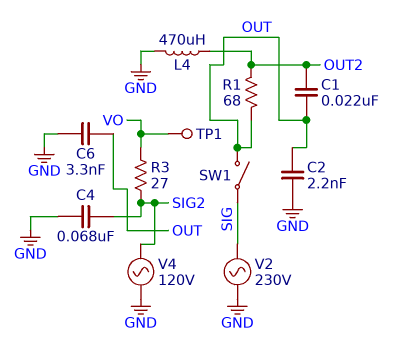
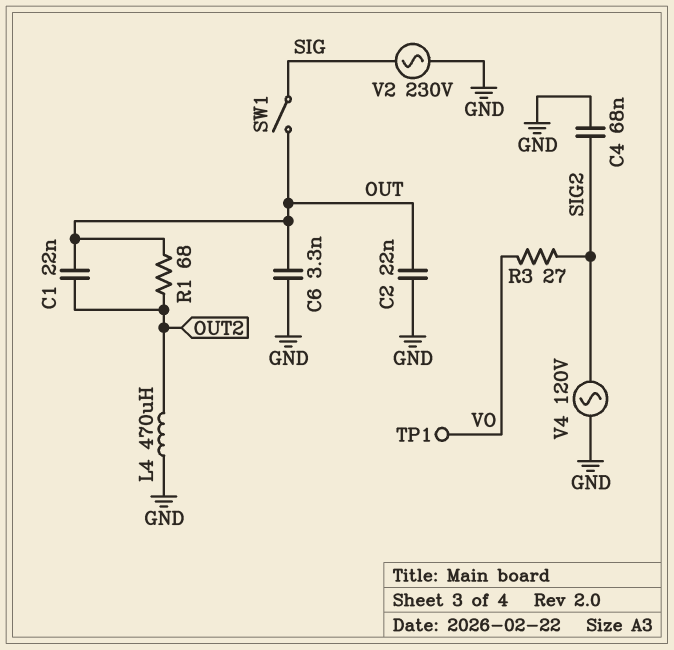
C2: 2.2nF (GND, OUT) -> 22nF (GND, OUT)

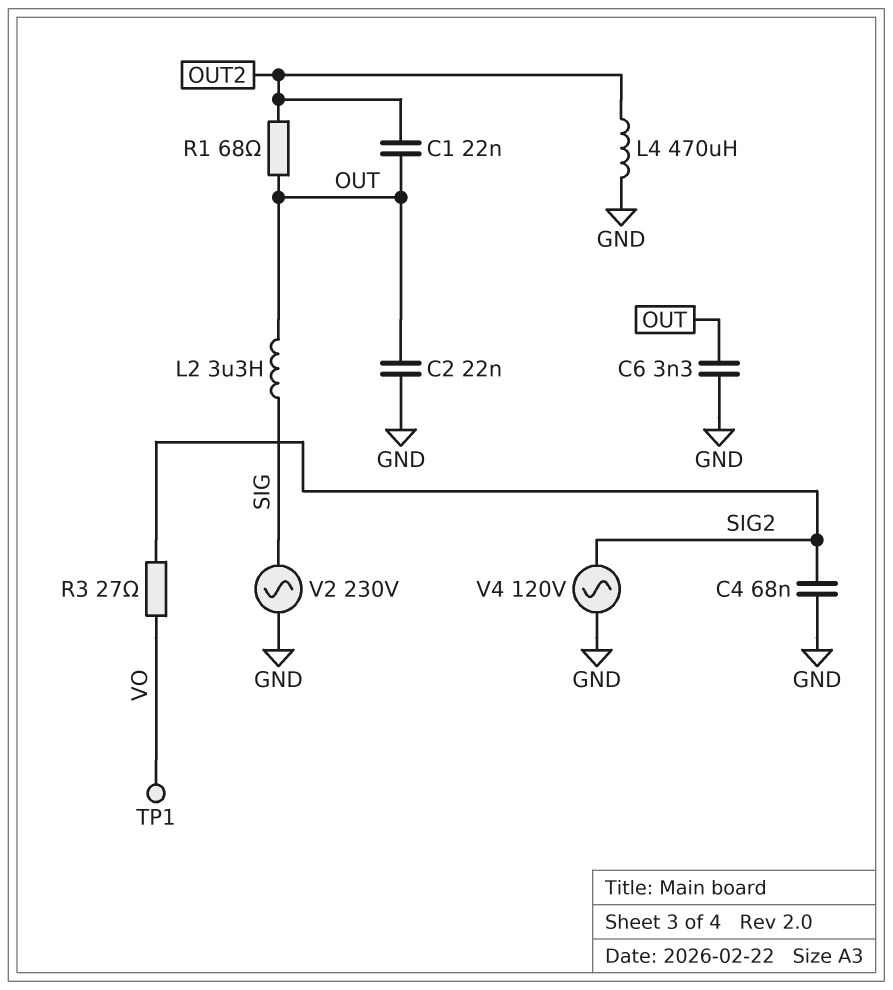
L2: none -> 3.3uH (OUT, SIG)
SW1: switch (OUT, SIG) -> none

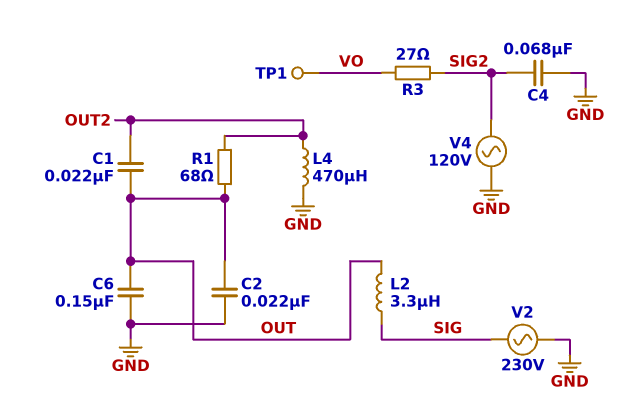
C6: 3.3nF (GND, OUT) -> 150nF (GND, OUT)

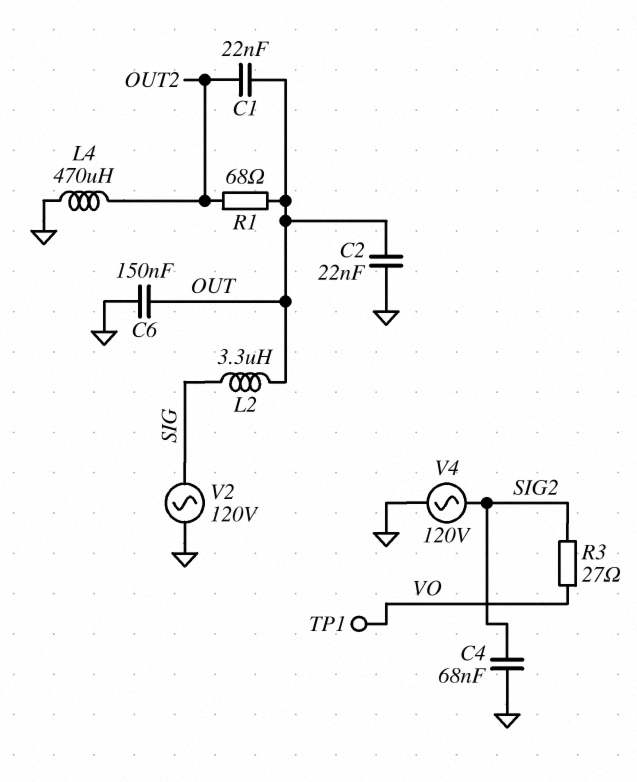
V2: AC 230V (GND, SIG) -> AC 120V (GND, SIG)

